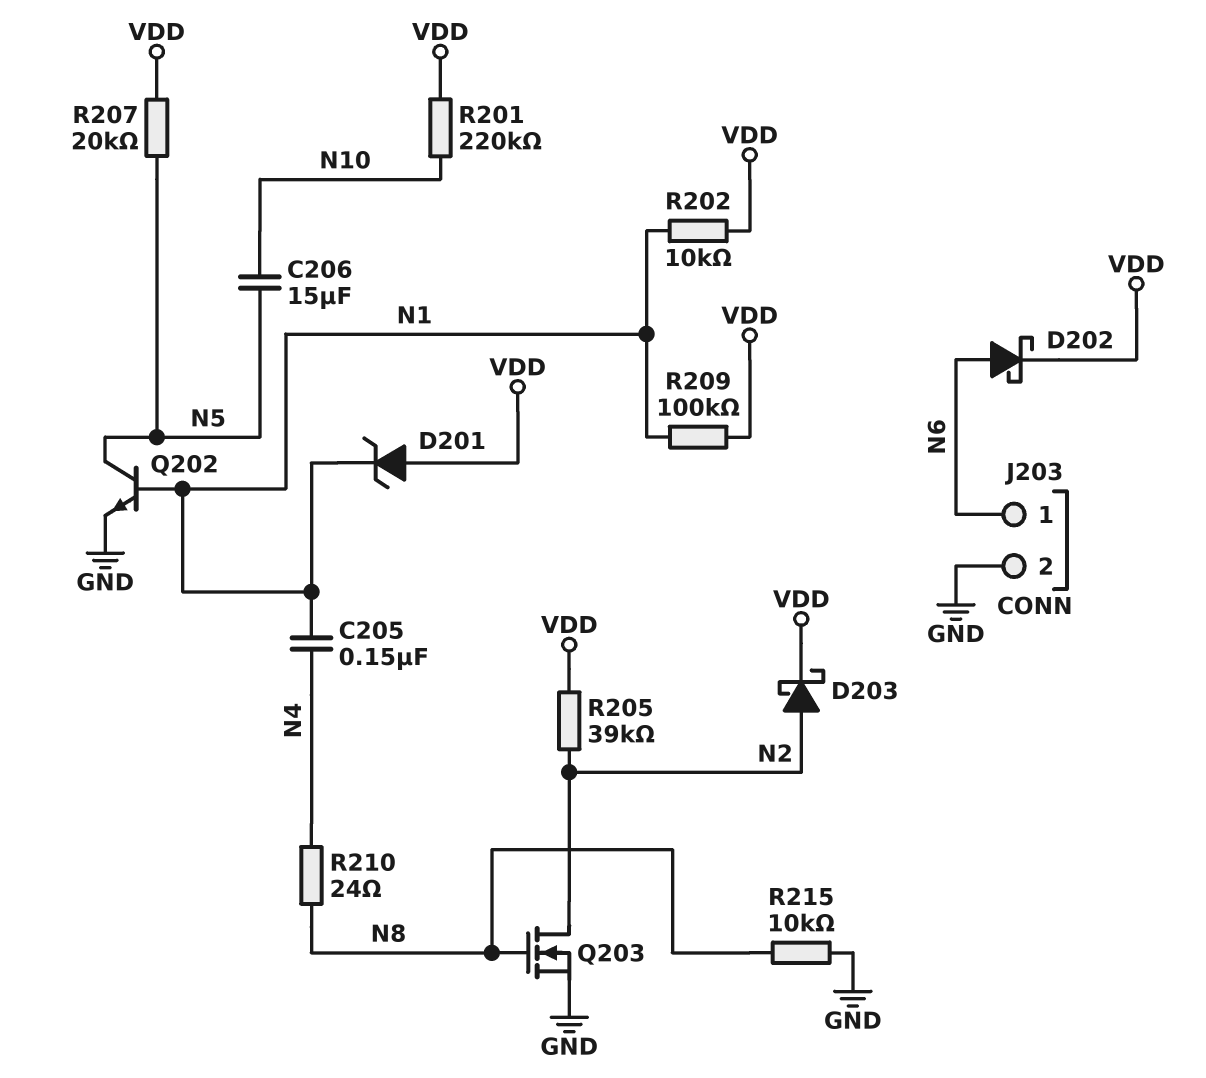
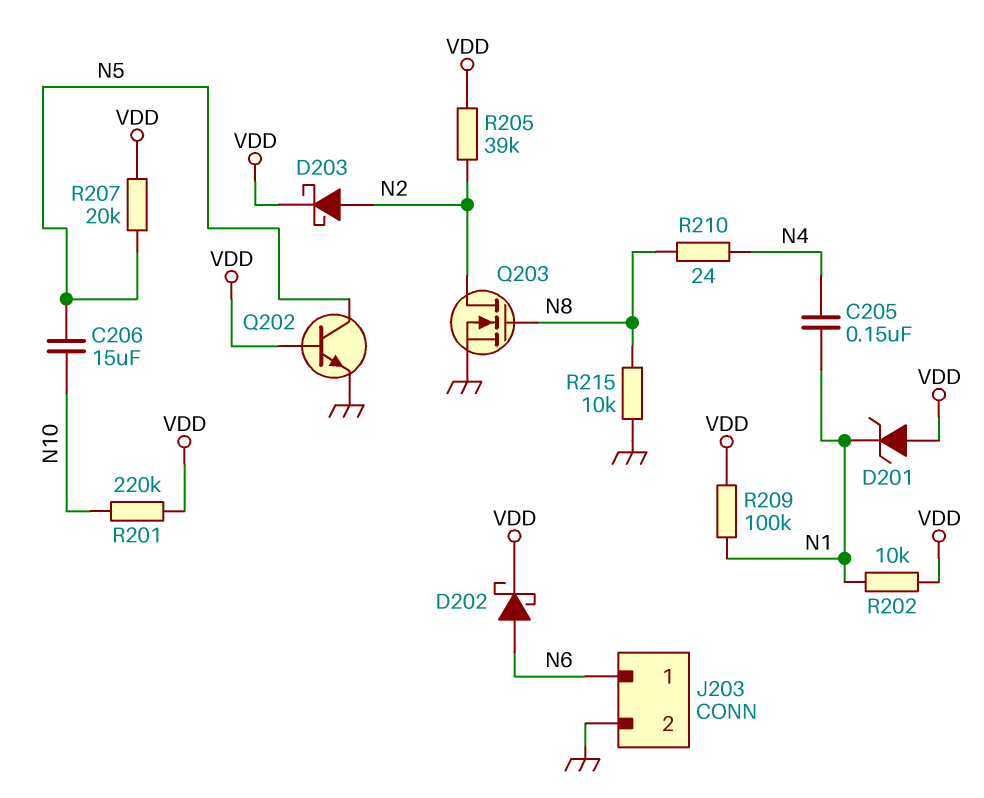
Q202: NPN (B N1, C N5, E GND) -> NPN (B VDD, C N5, E GND)

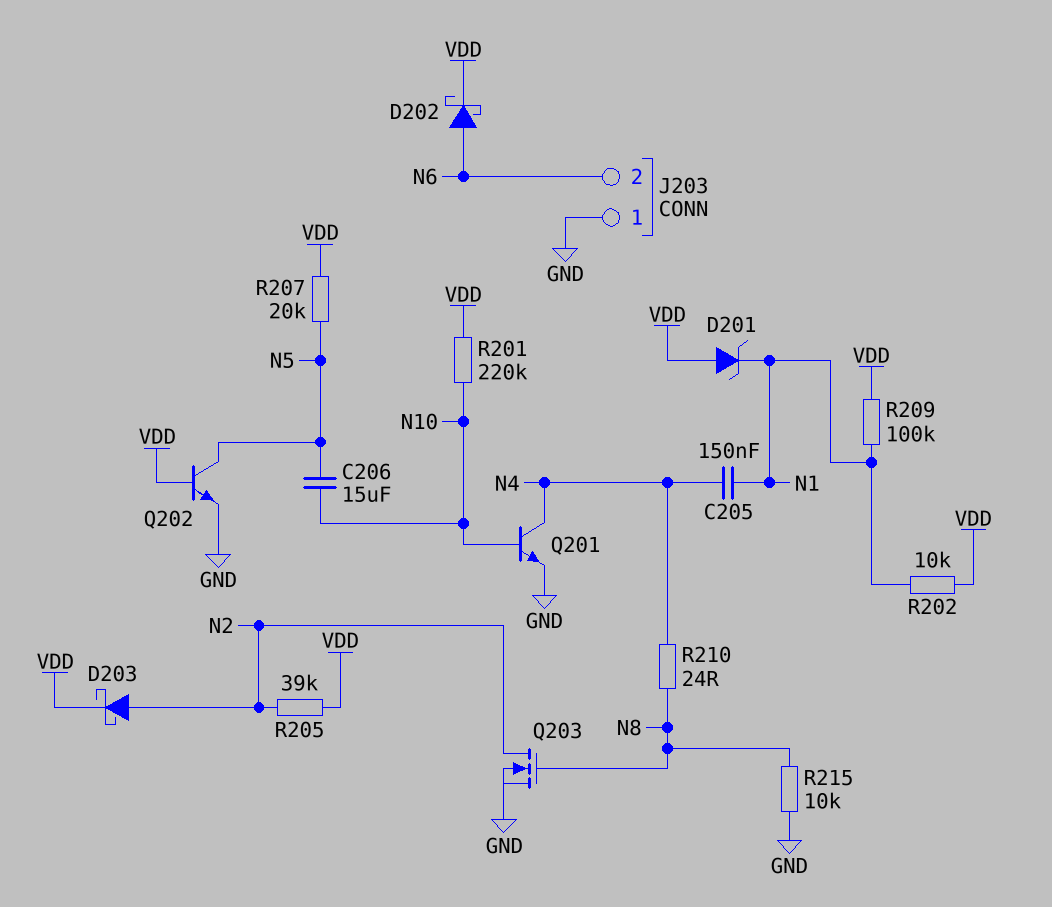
J203 pin 1: N6 -> GND
J203 pin 2: GND -> N6
Q201: none -> NPN (B N10, C N4, E GND)

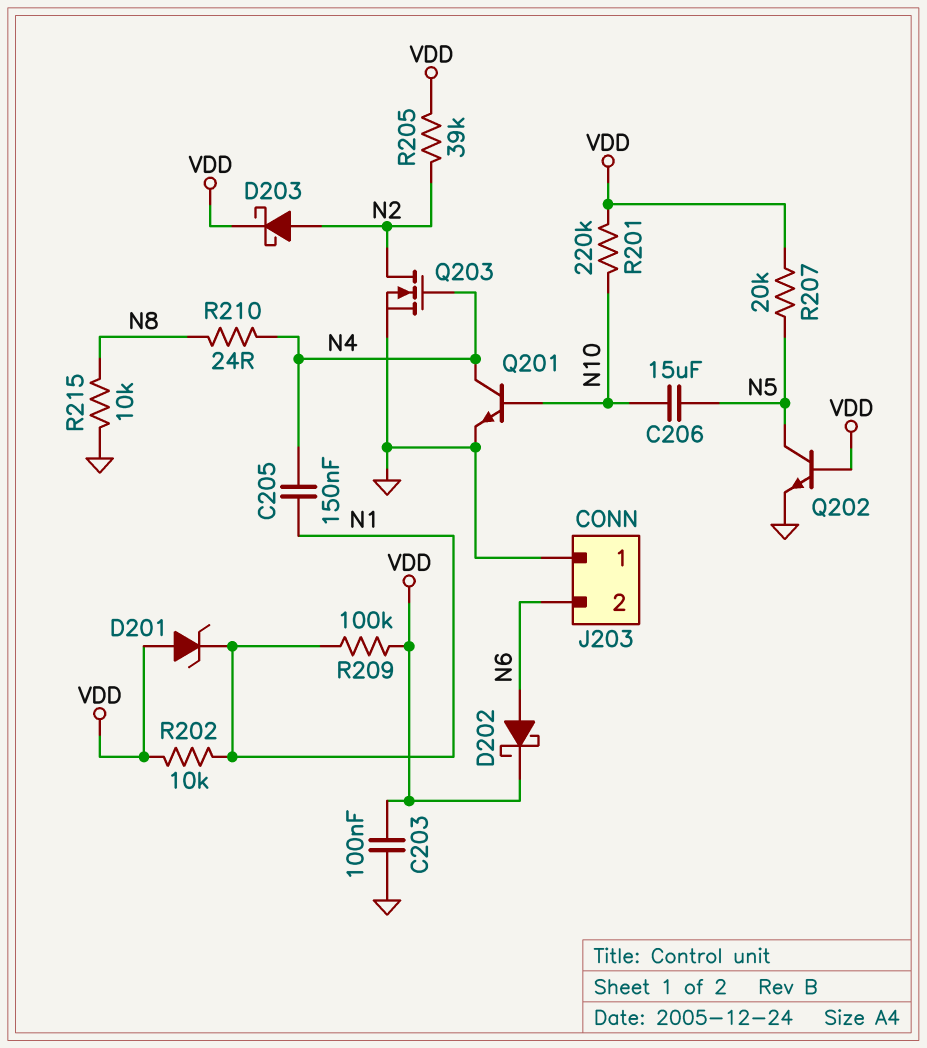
C203: none -> 100nF (GND, VDD)
Q203: NMOS (G N8, D N2, S GND) -> NMOS (G N4, D N2, S GND)

